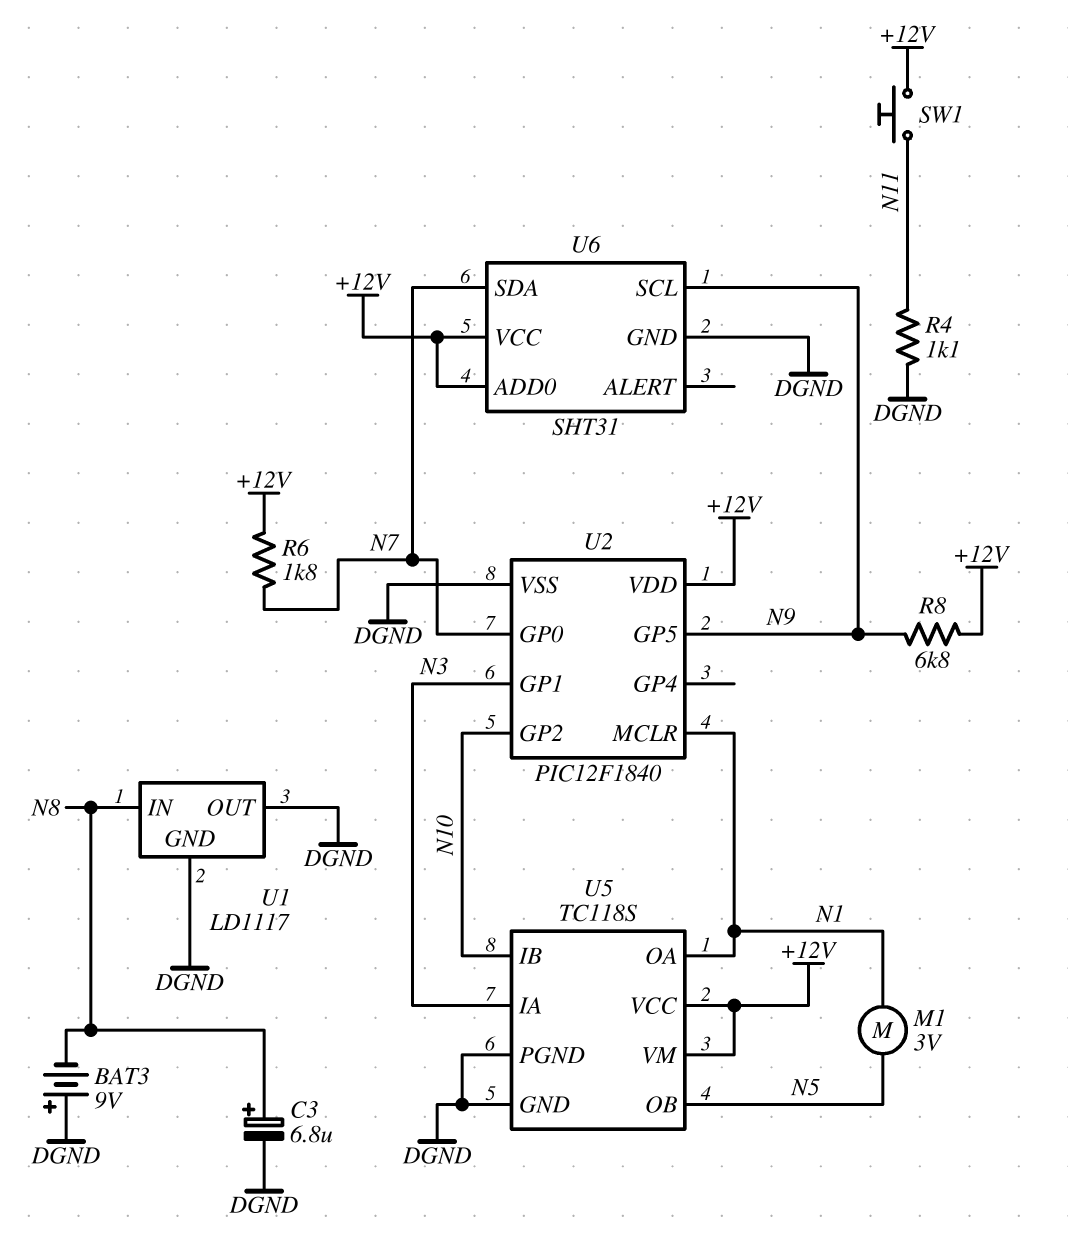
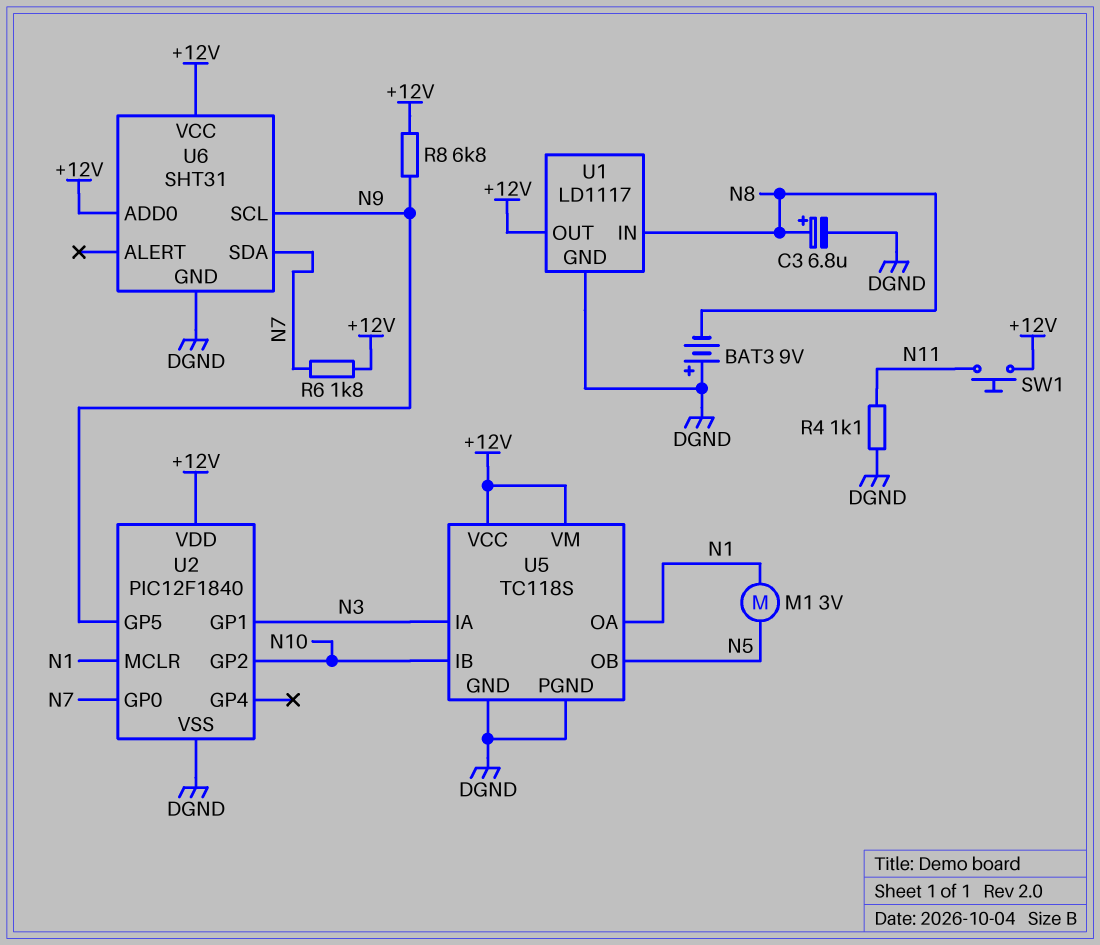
U1 pin OUT: DGND -> +12V

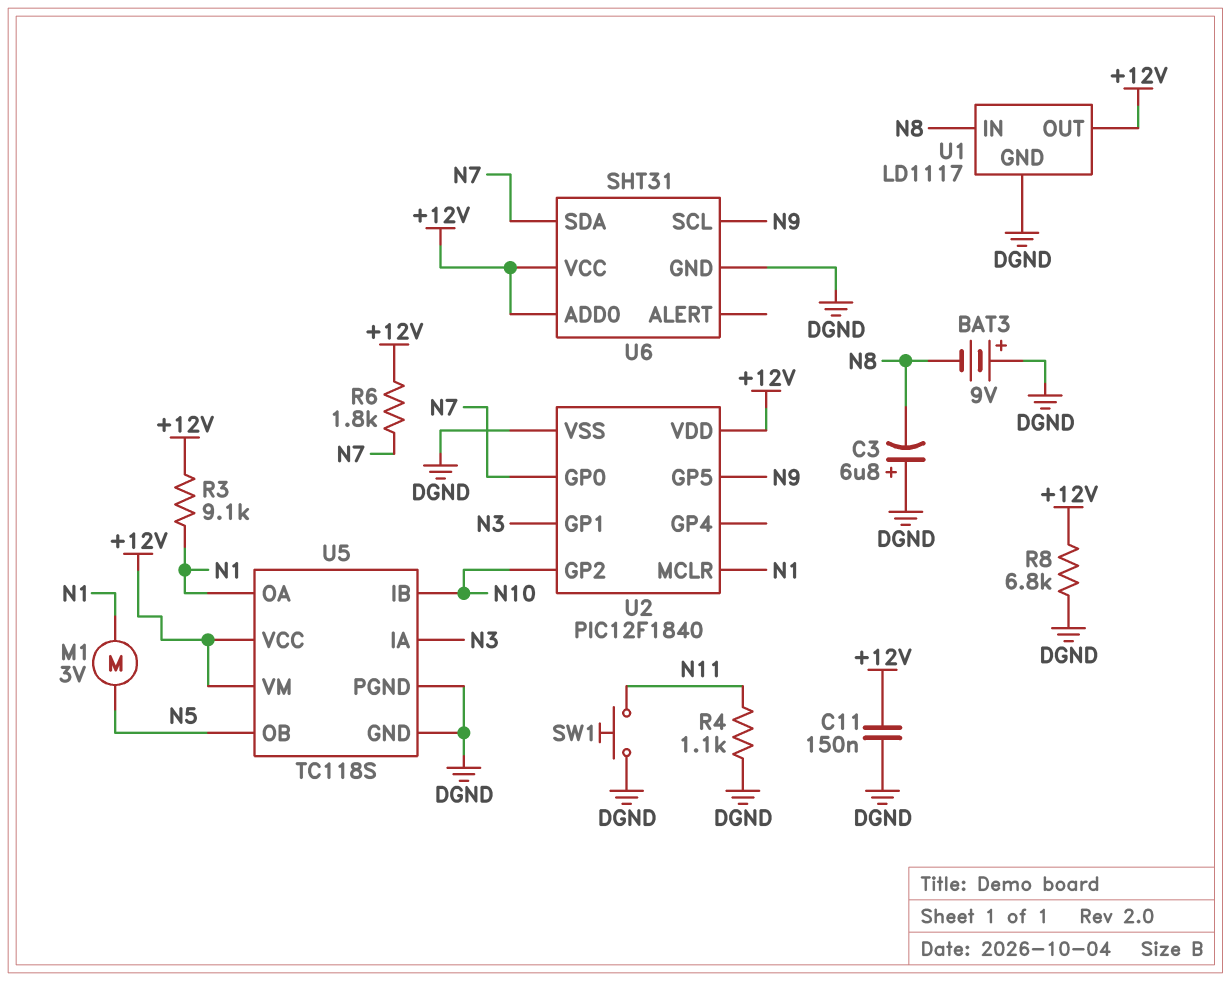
C3: 6.8uF (plus N8, minus DGND) -> 6.8uF (plus DGND, minus N8)
C11: none -> 150nF (+12V, DGND)
R3: none -> 9.1k (+12V, N1)
R8: 6.8k (+12V, N9) -> 6.8k (+12V, DGND)
SW1: button (+12V, N11) -> button (DGND, N11)

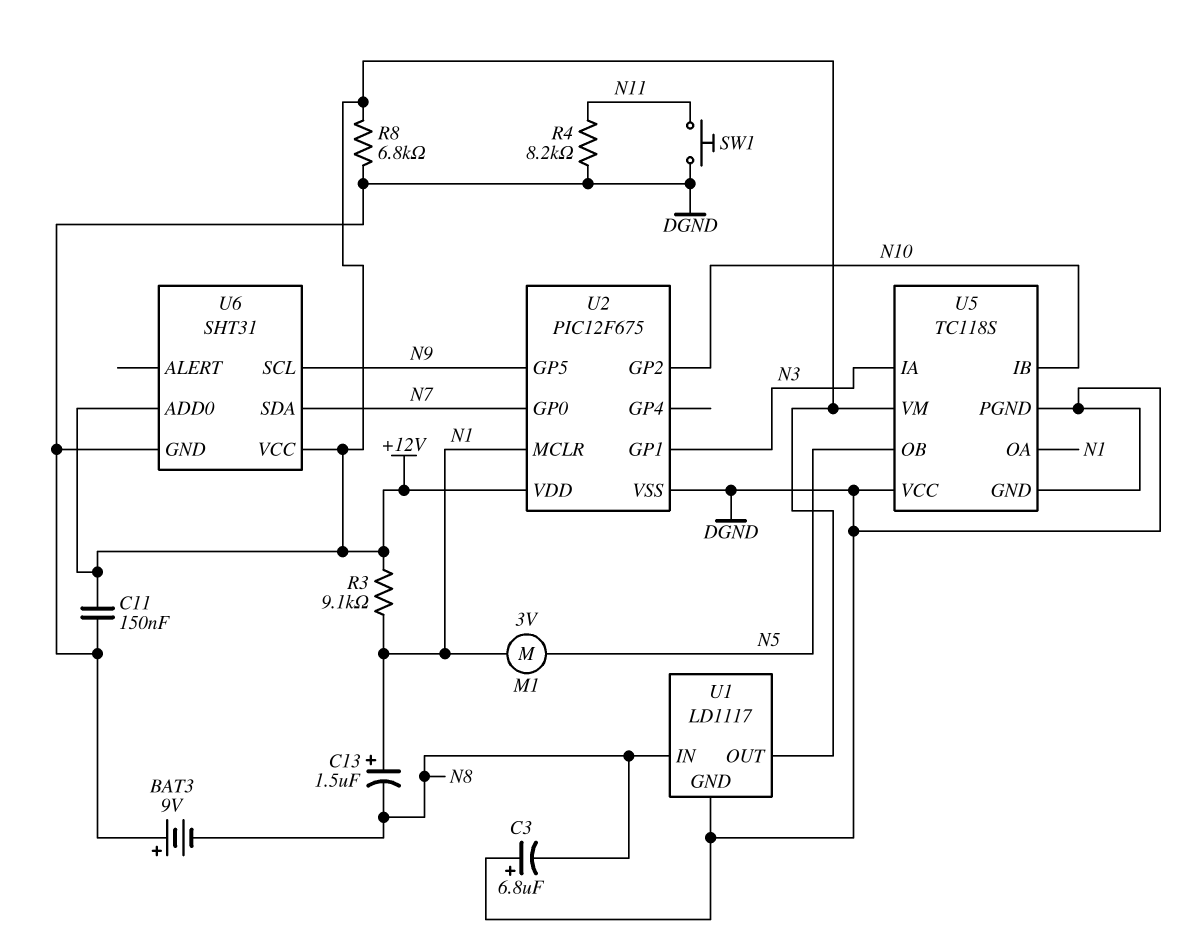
C13: none -> 1.5uF (plus N1, minus N8)
R4: 1.1k (DGND, N11) -> 8.2k (DGND, N11)
R6: 1.8k (+12V, N7) -> none
U2: PIC12F1840 -> PIC12F675
U5 pin VCC: +12V -> DGND

